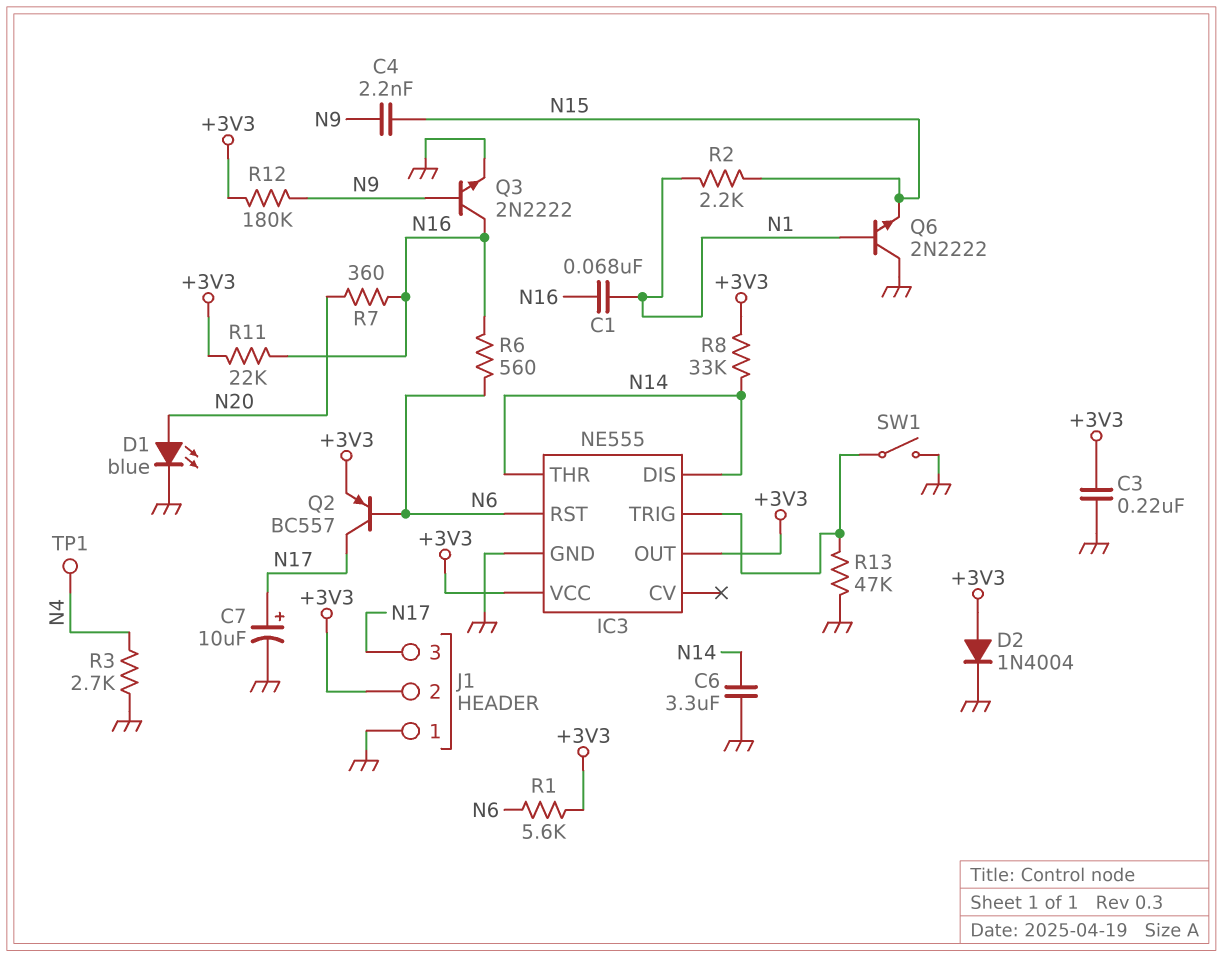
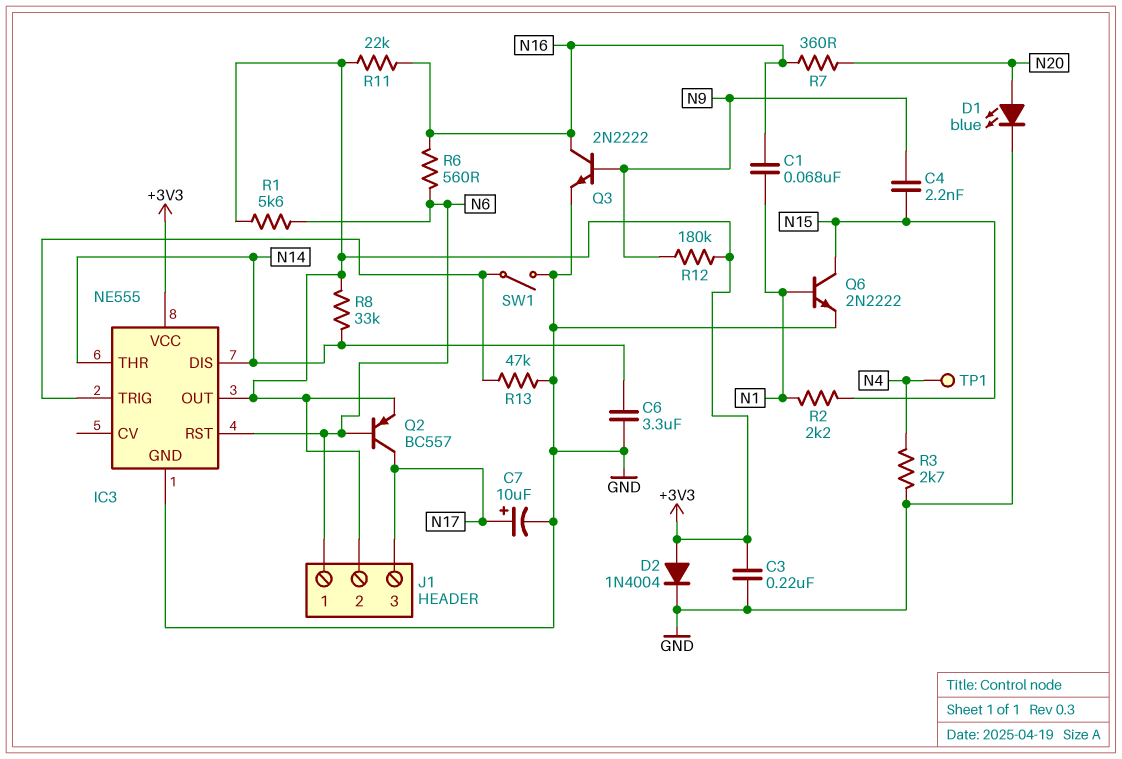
J1 pin 1: GND -> N6
Q6: NPN 2N2222 (B N1, C GND, E N15) -> NPN 2N2222 (B N1, C N15, E GND)

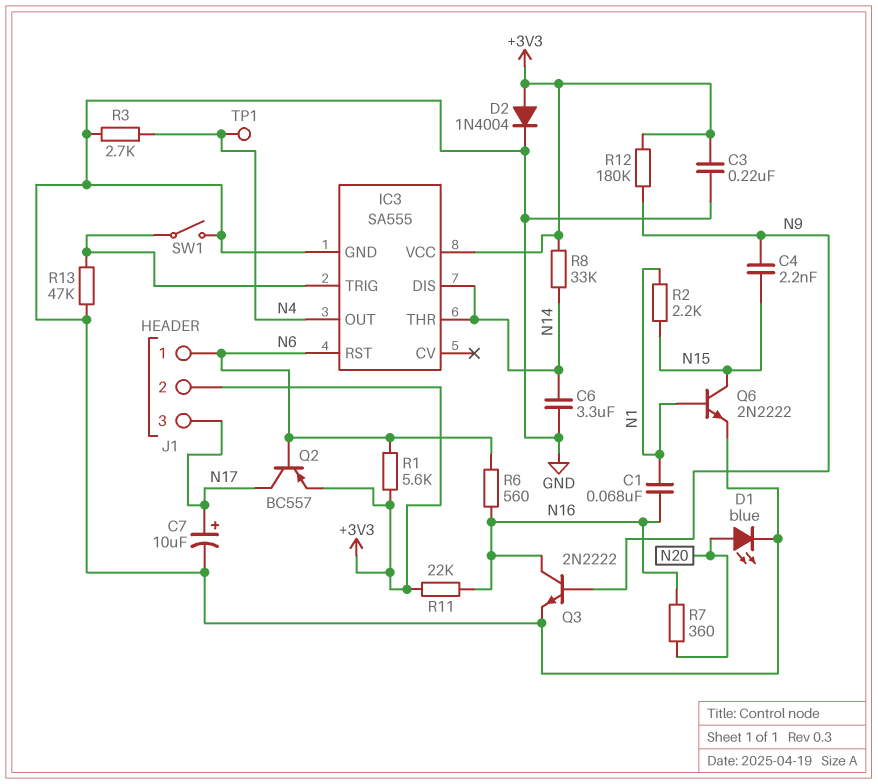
IC3: NE555 -> SA555
IC3 pin OUT: +3V3 -> N4

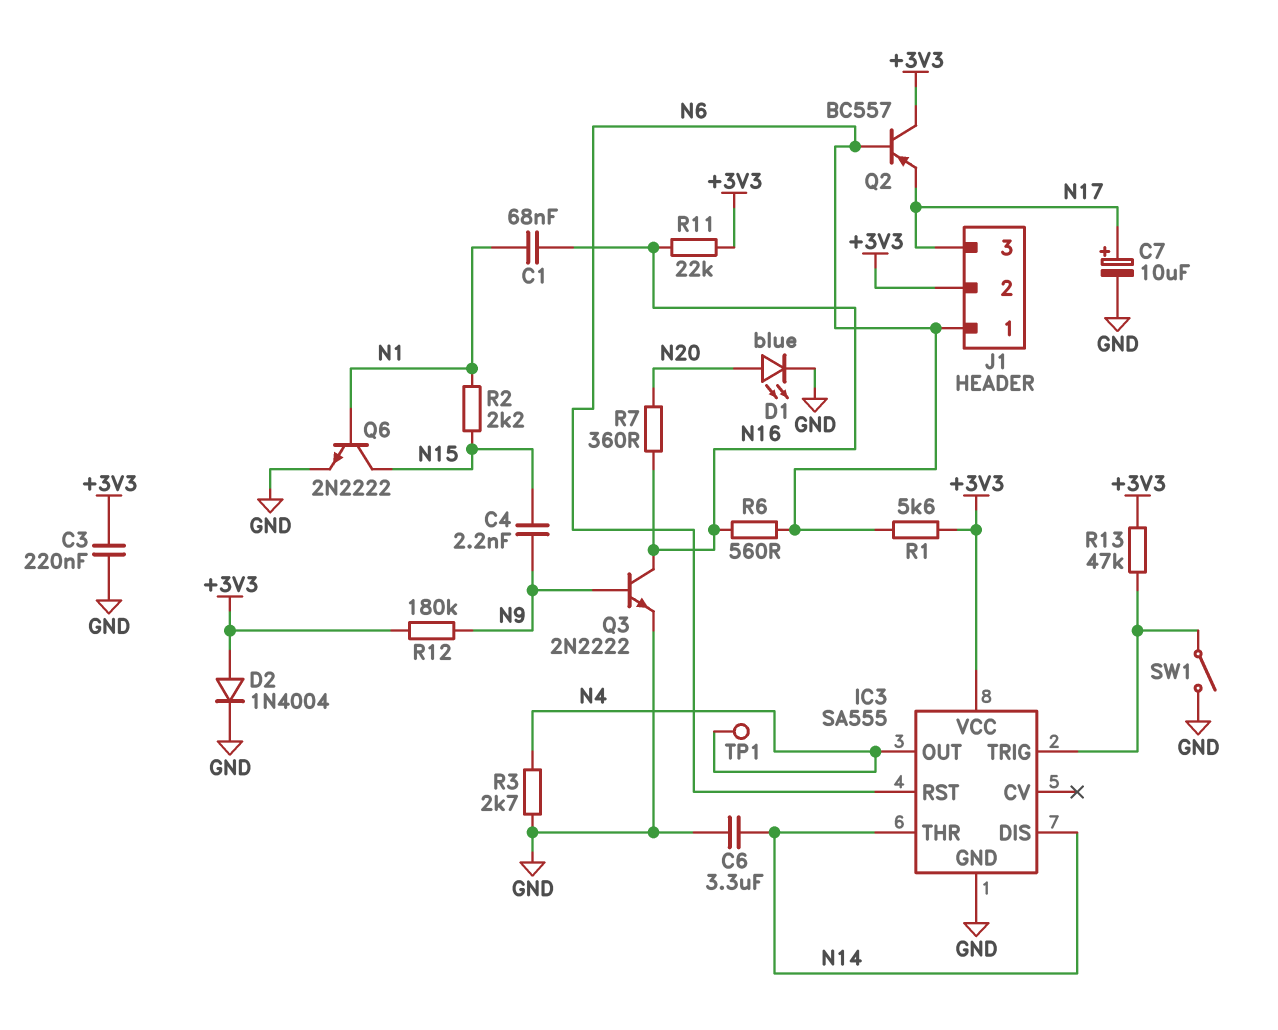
Q2: PNP BC557 (B N6, C N17, E +3V3) -> PNP BC557 (B N6, C +3V3, E N17)
R8: 33k (+3V3, N14) -> none
R13: 47k (GND, IC3/TRIG) -> 47k (+3V3, IC3/TRIG)

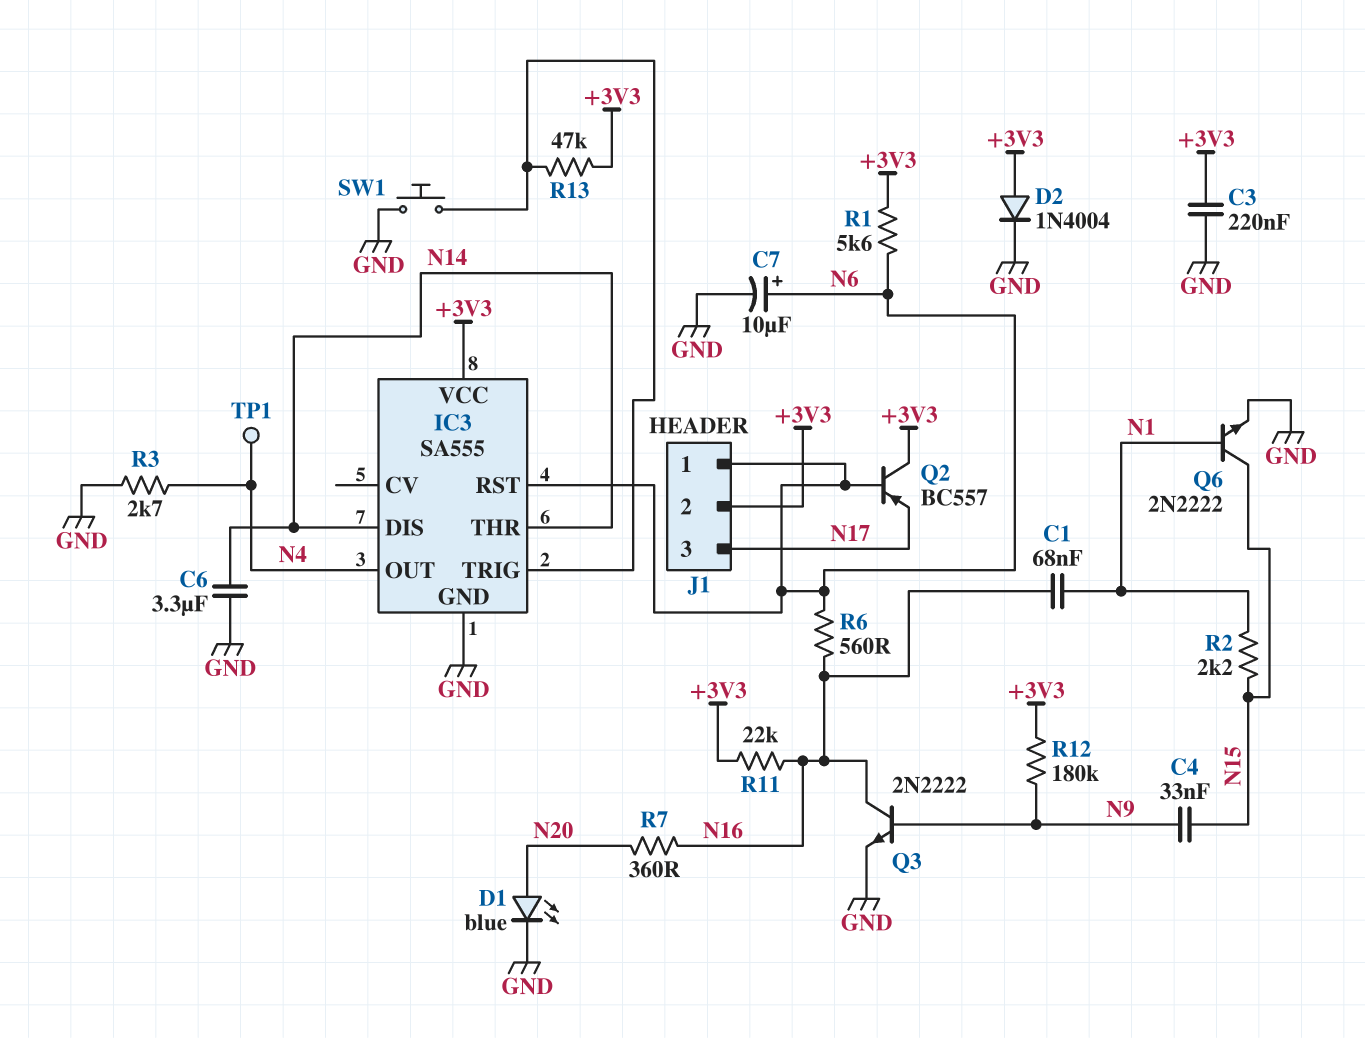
C4: 2.2nF (N9, N15) -> 33nF (N9, N15)
C7: 10uF (plus N17, minus GND) -> 10uF (plus N6, minus GND)
SW1: switch (GND, IC3/TRIG) -> button (GND, IC3/TRIG)

